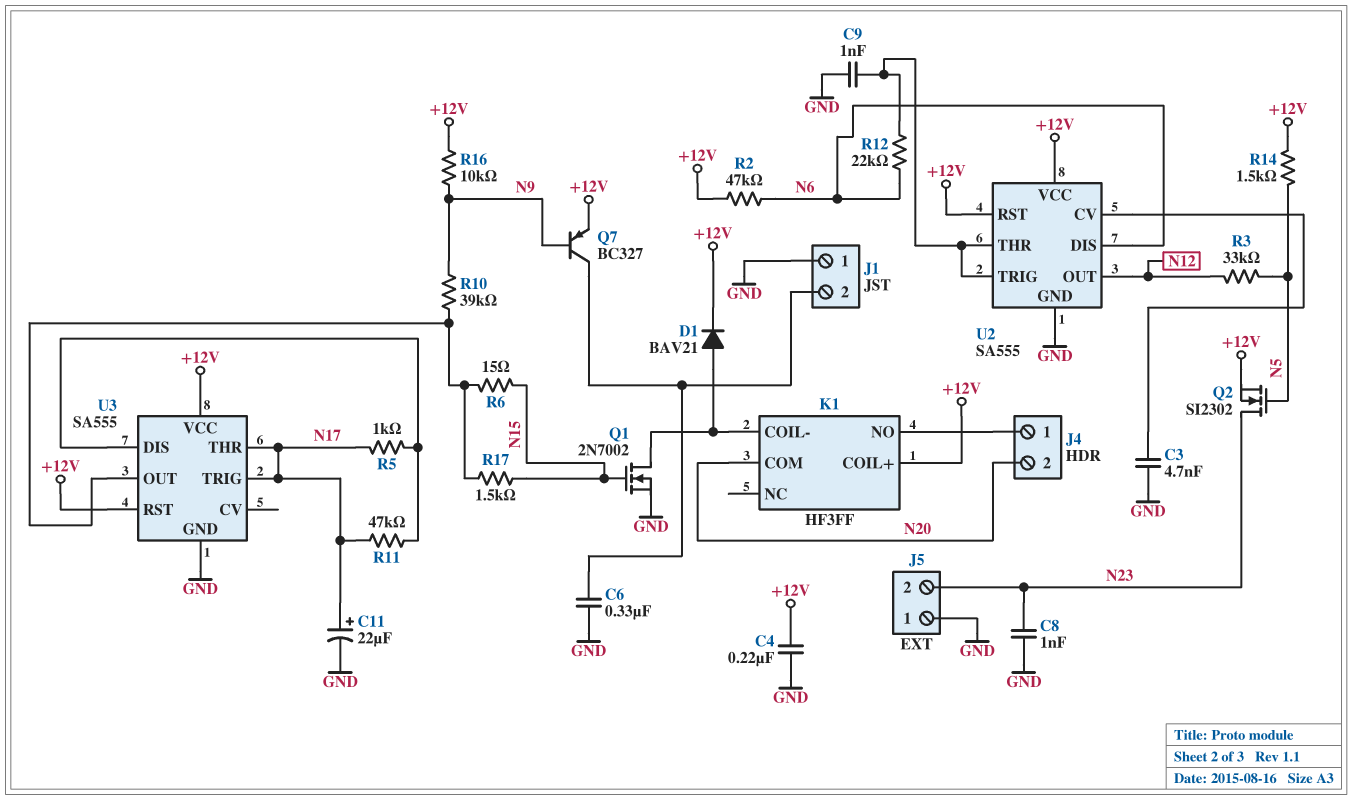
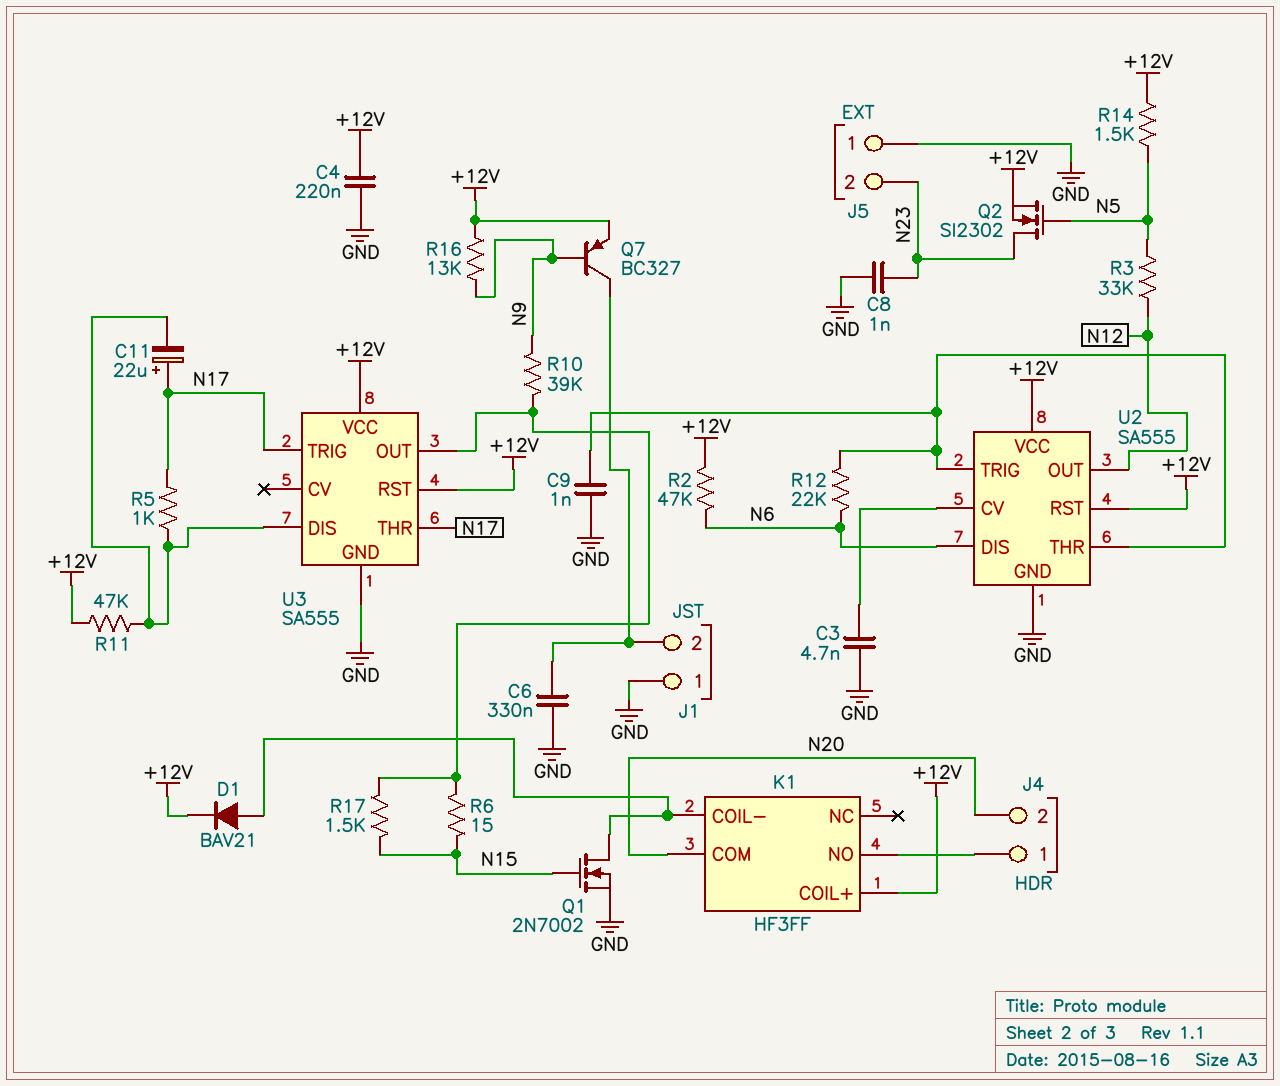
C11: 22uF (plus N17, minus GND) -> 22uF (plus N17, minus U3/DIS)
R11: 47k (N17, U3/DIS) -> 47k (+12V, U3/DIS)
R16: 10k (+12V, N9) -> 13k (+12V, N9)

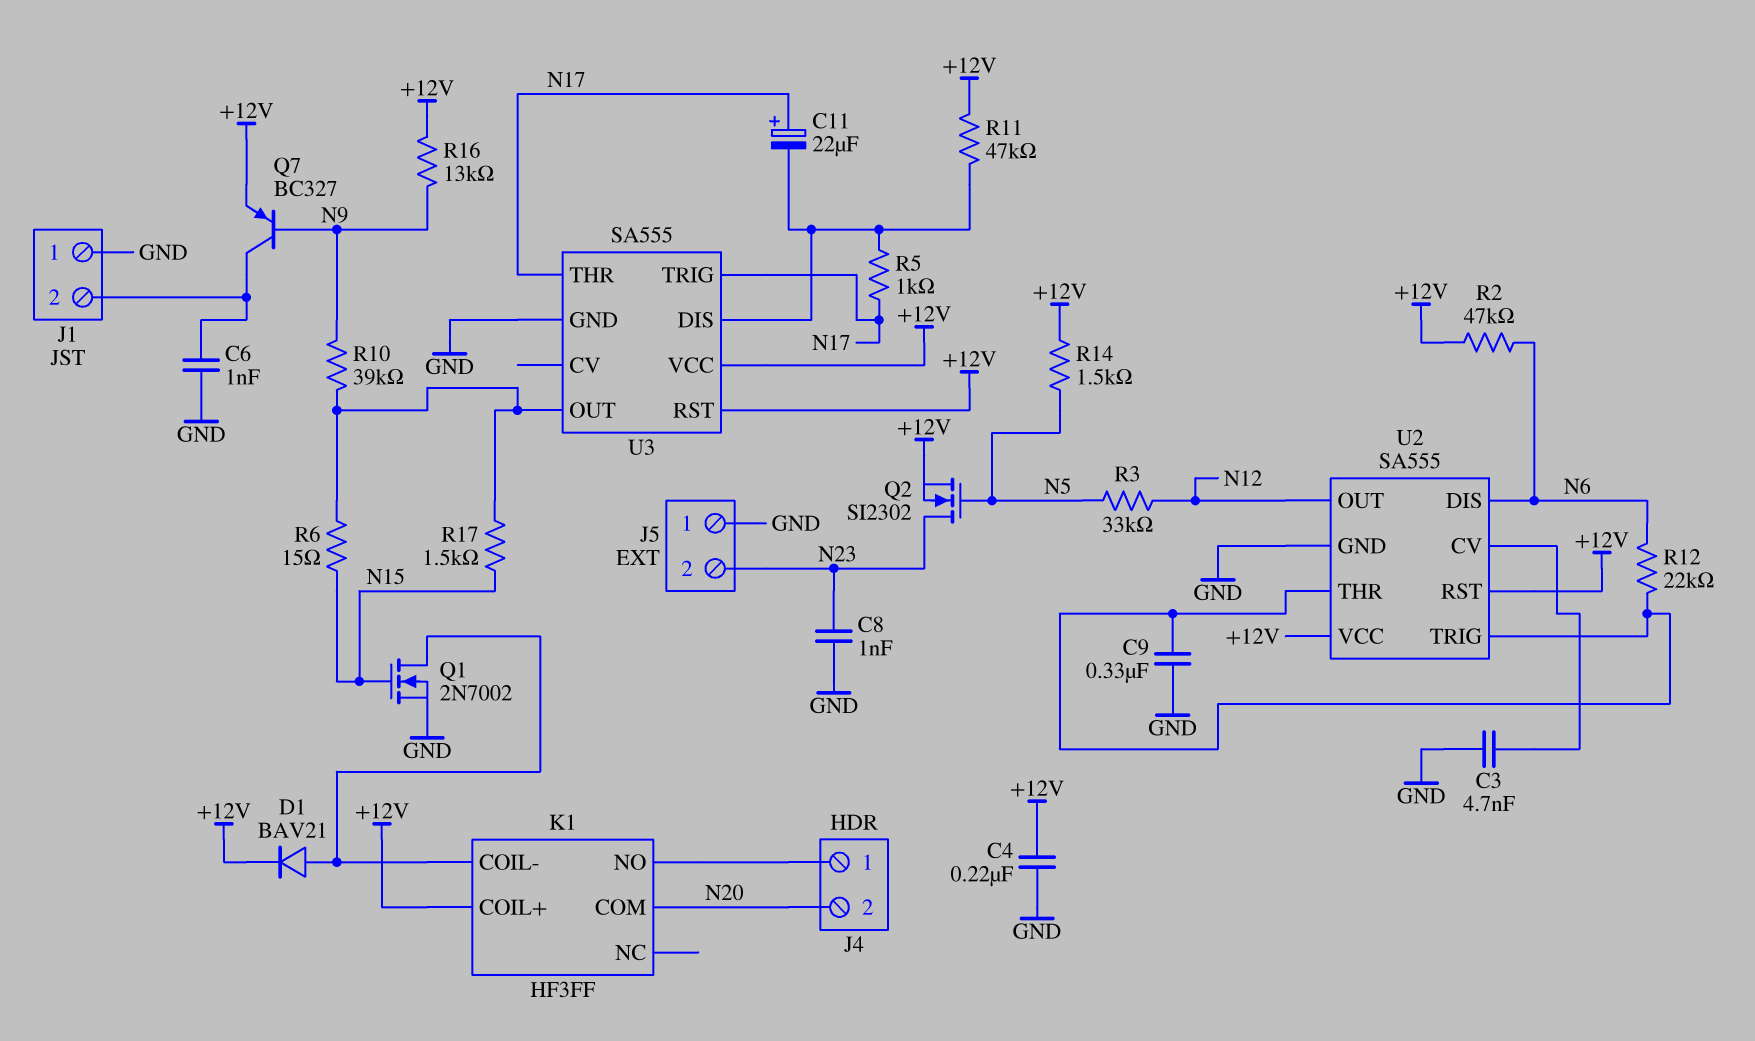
C6: 330nF (GND, J1/2) -> 1nF (GND, J1/2)
C9: 1nF (GND, U2/THR) -> 330nF (GND, U2/THR)

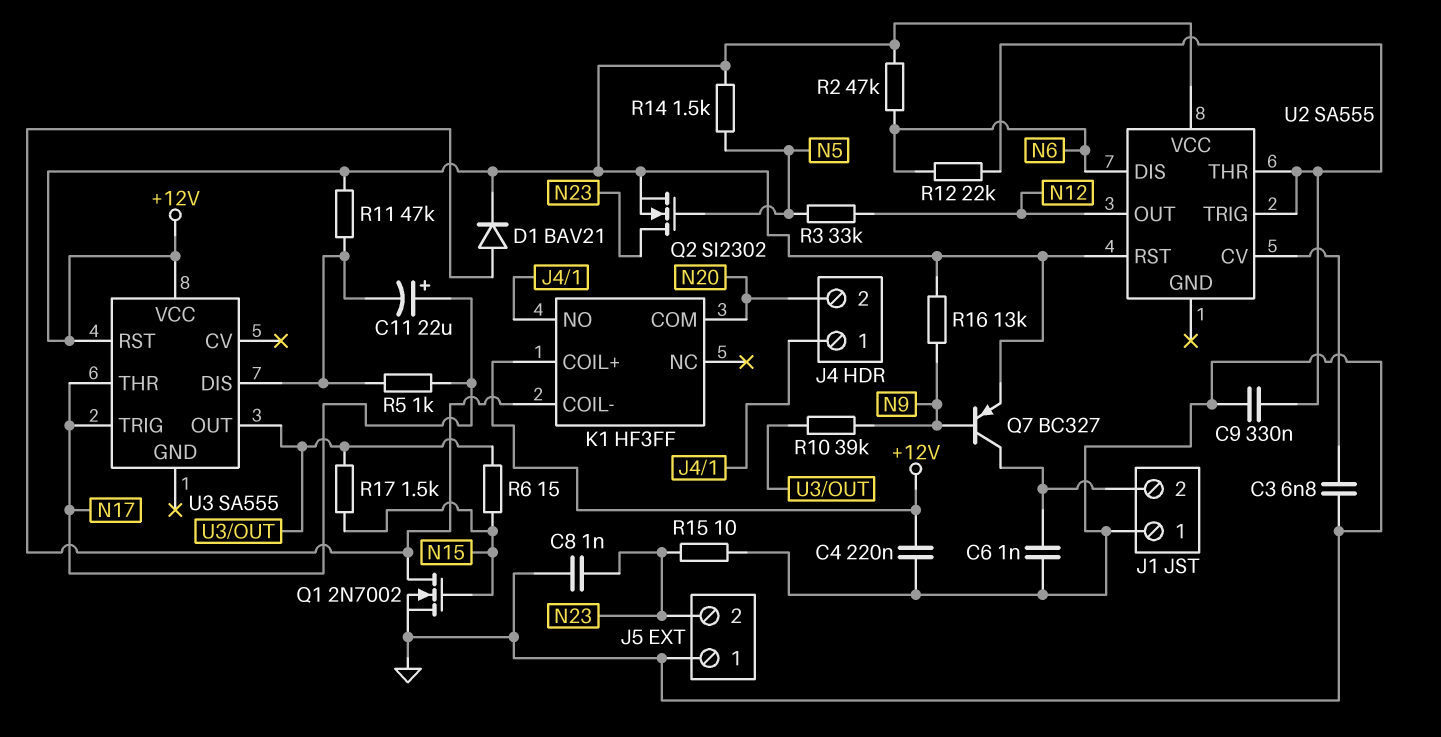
C3: 4.7nF (GND, U2/CV) -> 6.8nF (GND, U2/CV)
R15: none -> 10 (GND, N23)
U2 pin GND: GND -> none
U3 pin GND: GND -> none

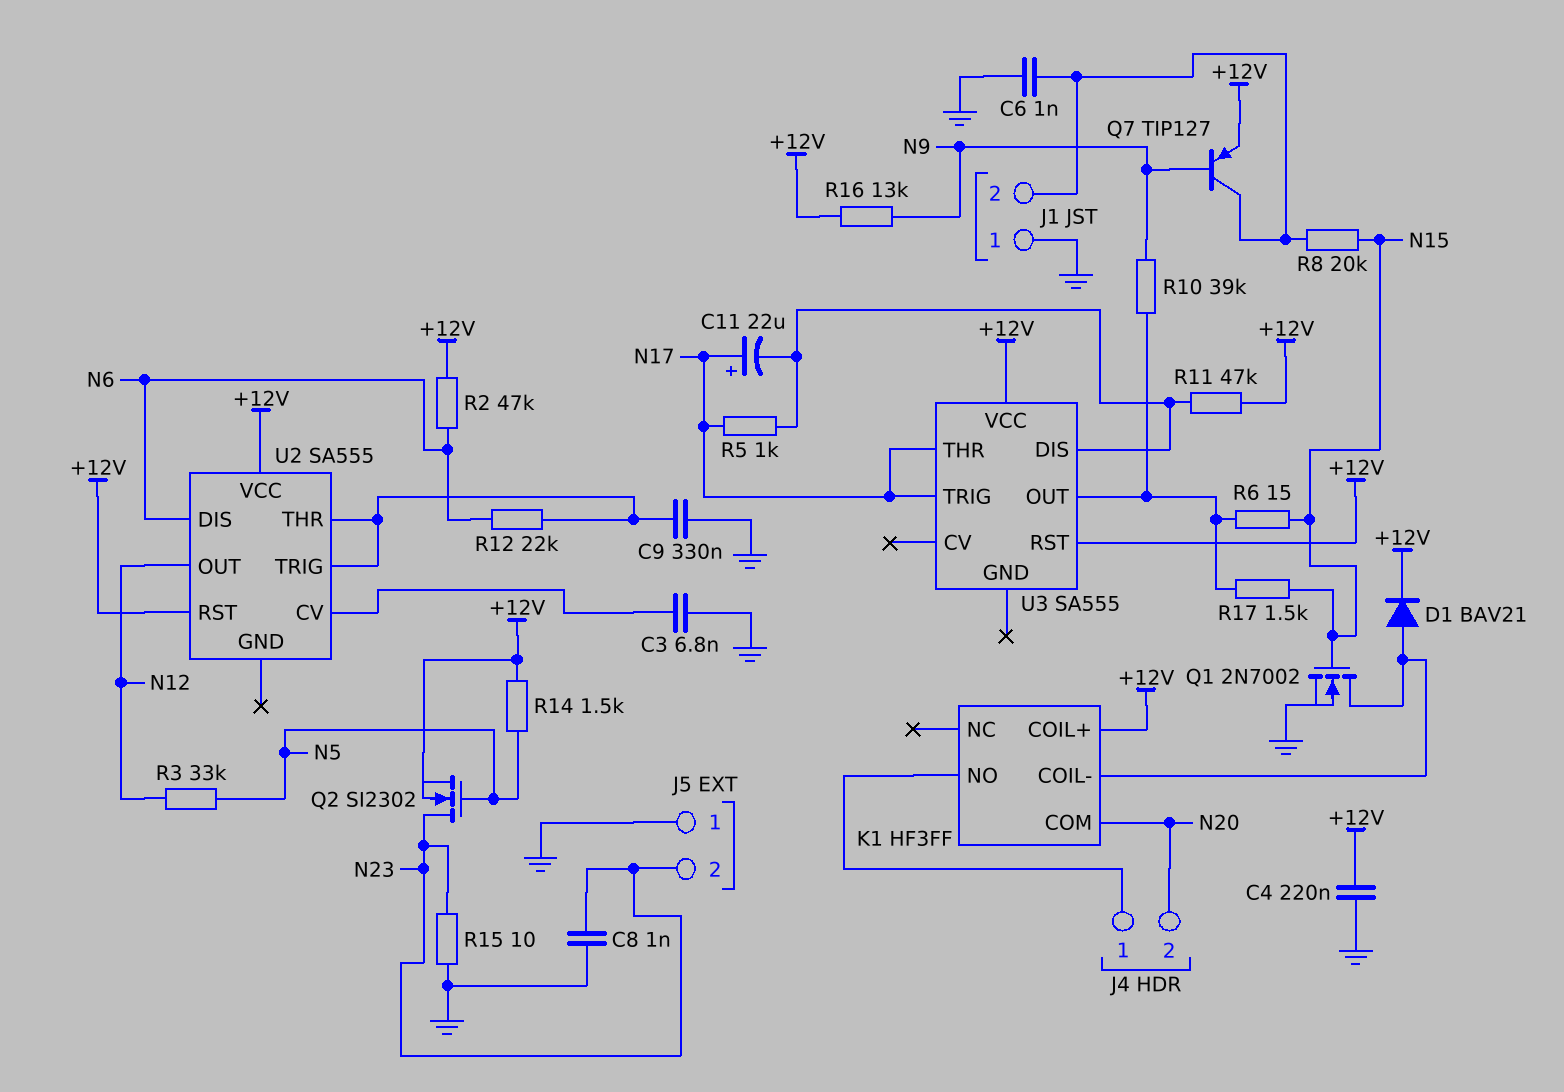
Q7: PNP BC327 (B N9, C J1/2, E +12V) -> PNP TIP127 (B N9, C J1/2, E +12V)
R8: none -> 20k (J1/2, N15)

